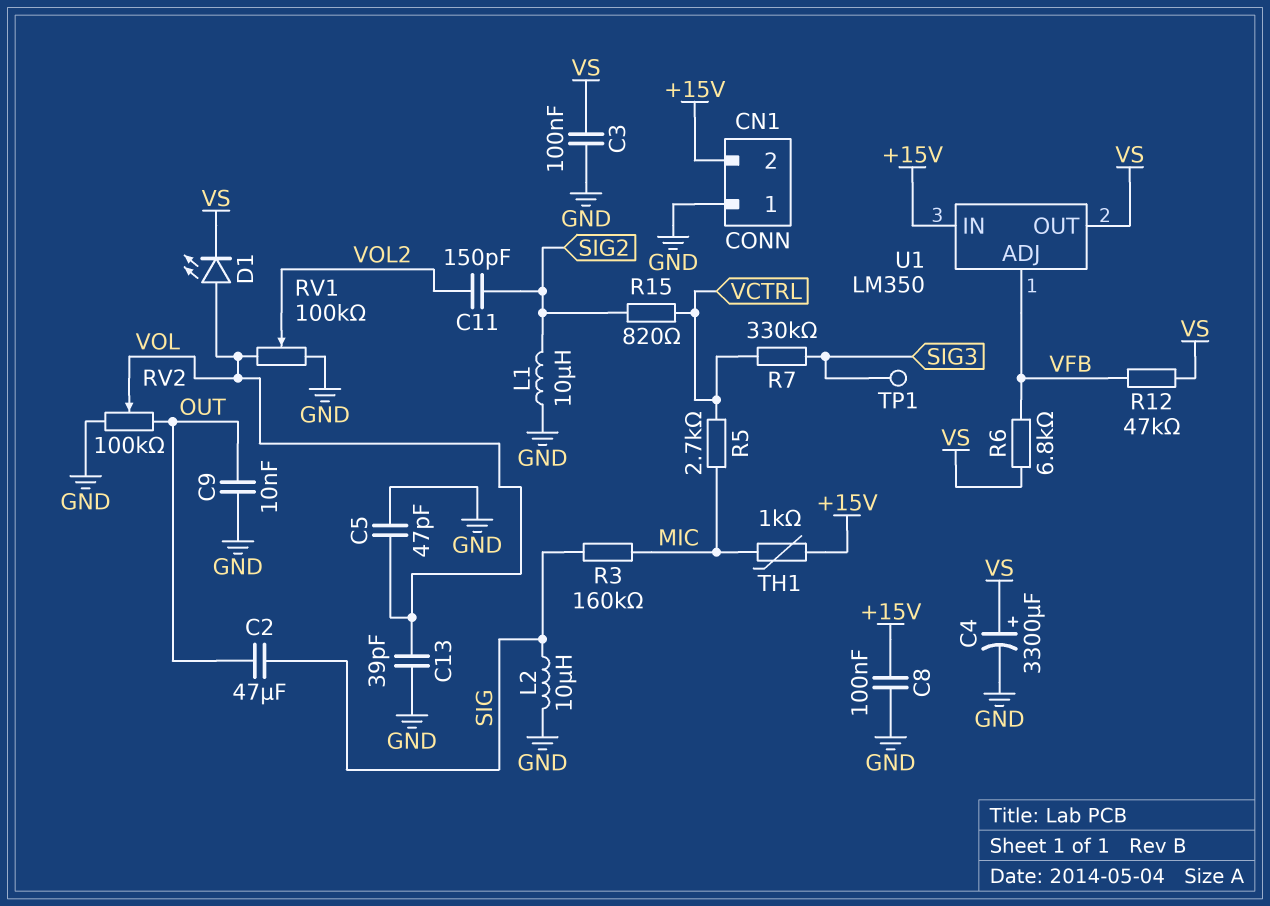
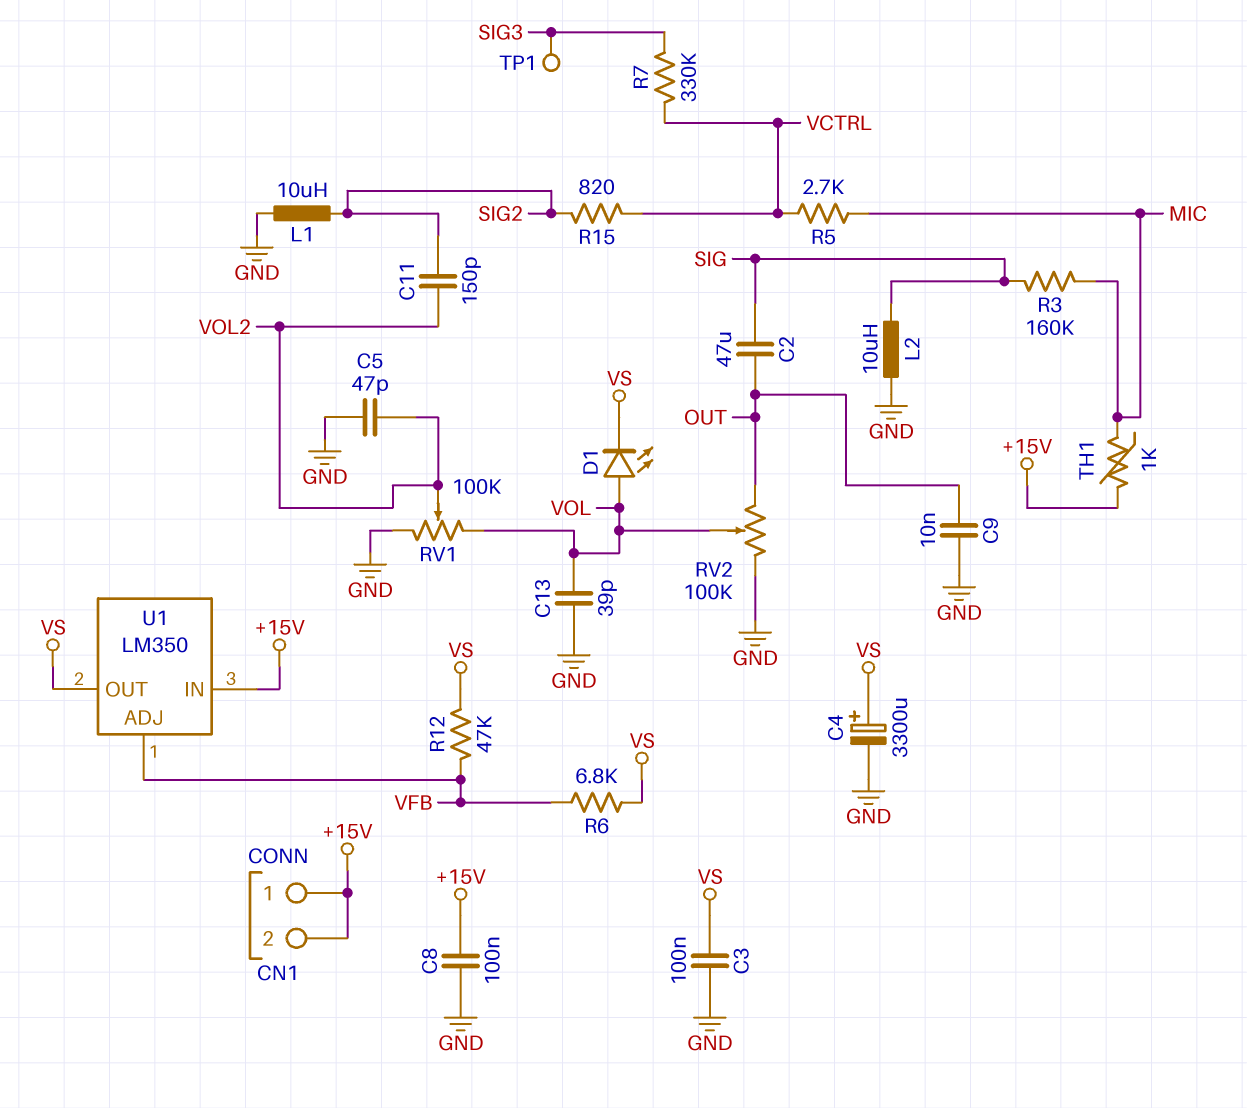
C5: 47pF (GND, VOL) -> 47pF (GND, VOL2)
CN1 pin 1: GND -> +15V

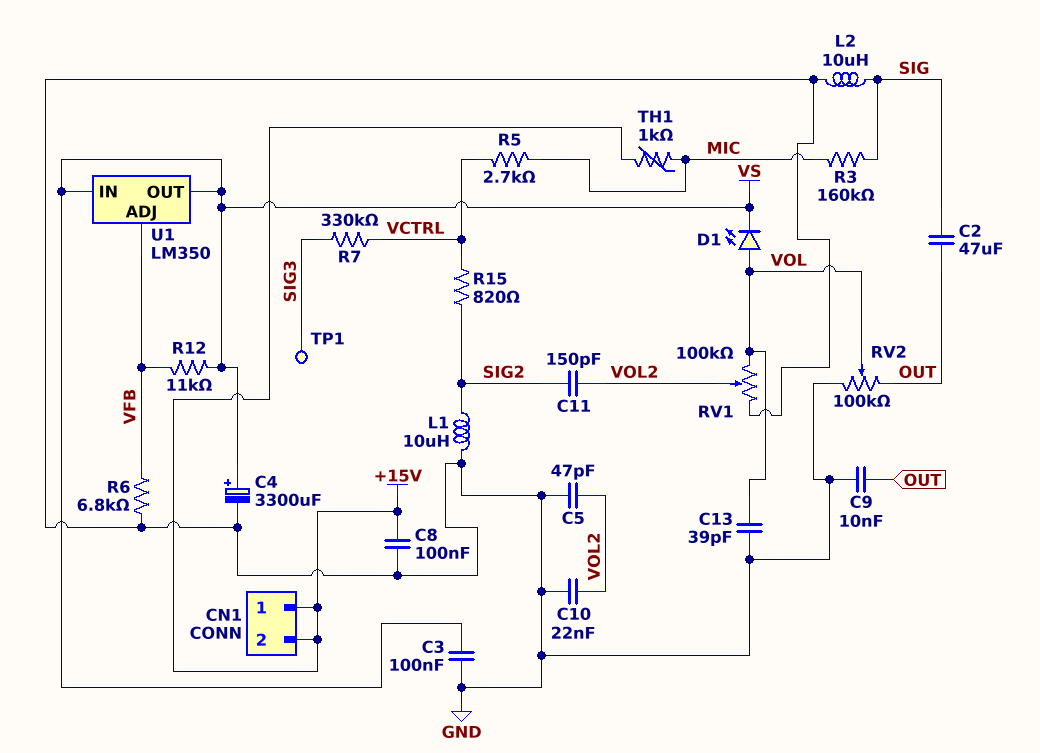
C10: none -> 22nF (GND, VOL2)
R6: 6.8k (VFB, VS) -> 6.8k (GND, VFB)
R12: 47k (VFB, VS) -> 11k (VFB, VS)
U1 pin IN: +15V -> VS

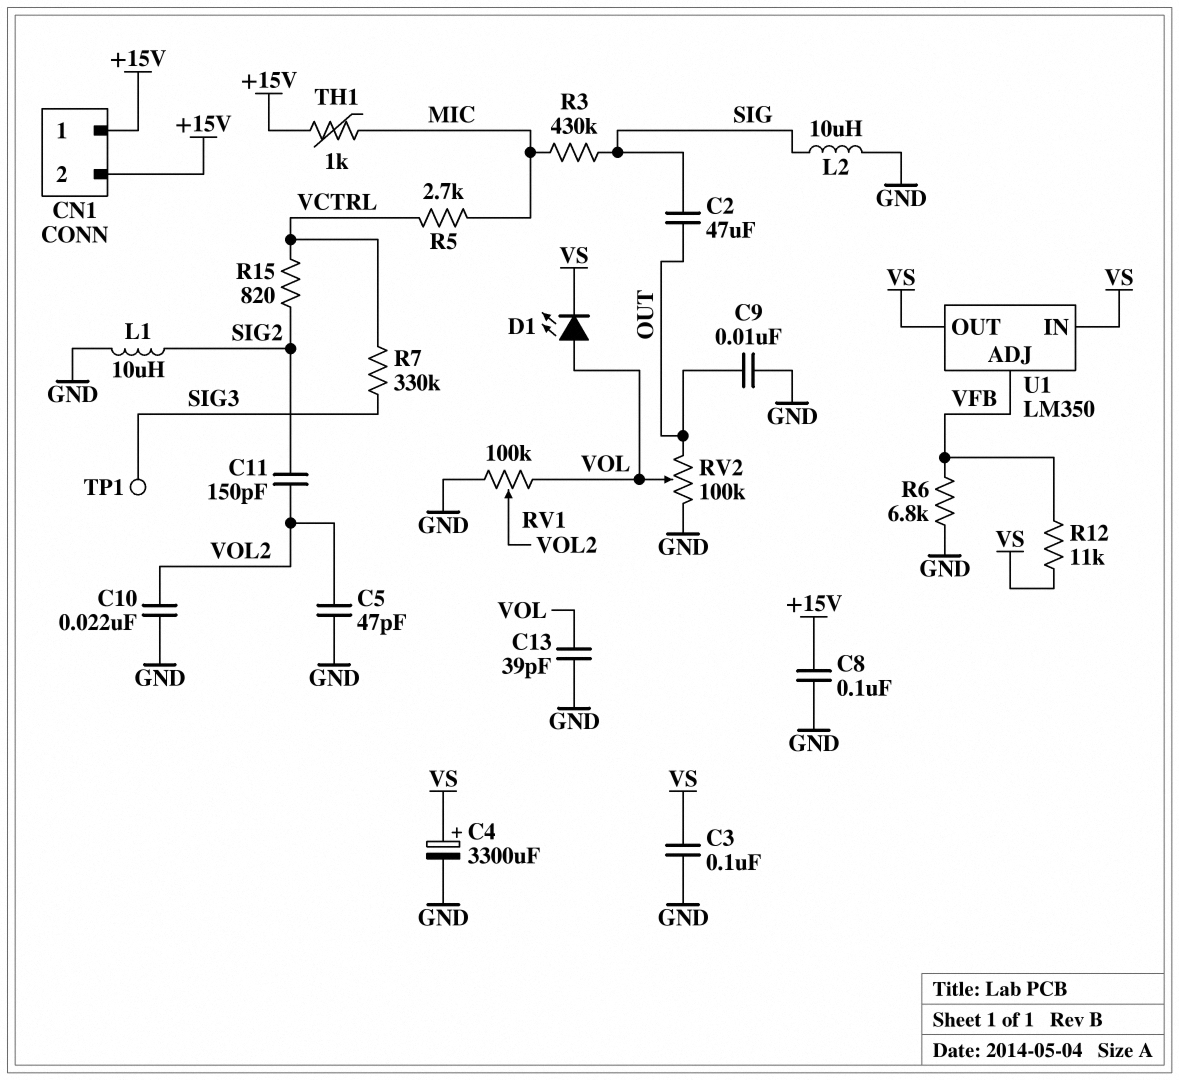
R3: 160k (MIC, SIG) -> 430k (MIC, SIG)

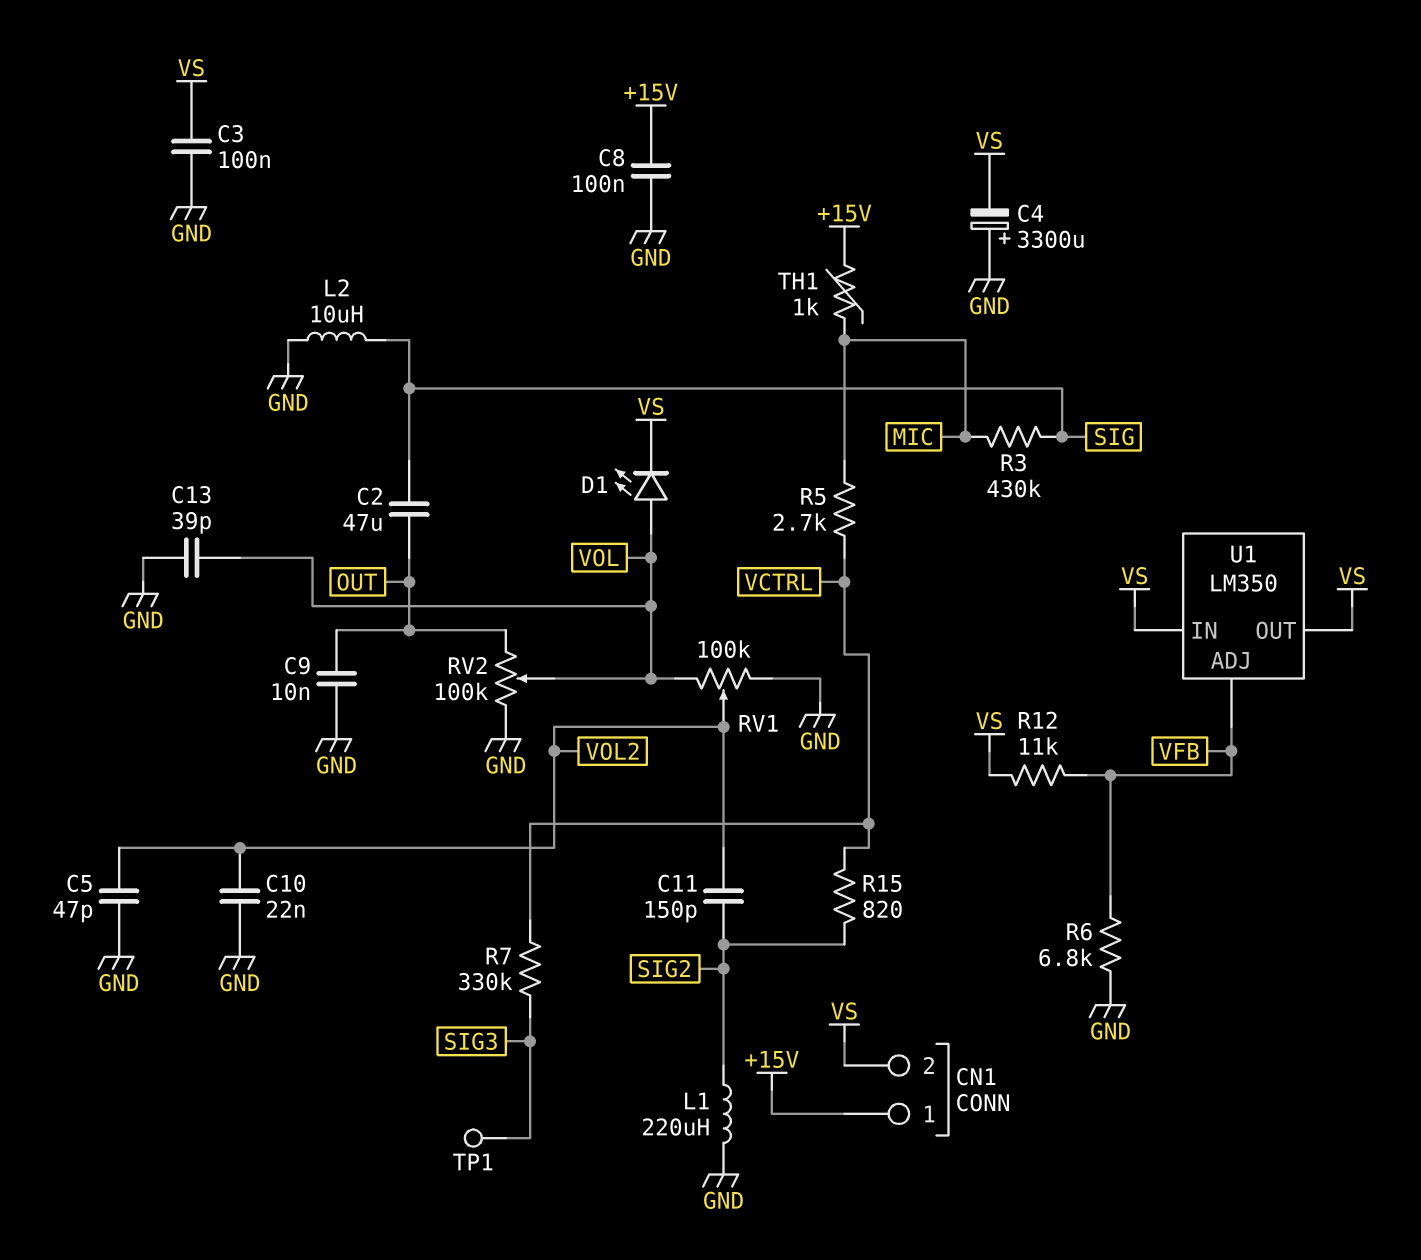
C4: 3300uF (plus VS, minus GND) -> 3300uF (plus GND, minus VS)
CN1 pin 2: +15V -> VS
L1: 10uH (GND, SIG2) -> 220uH (GND, SIG2)

